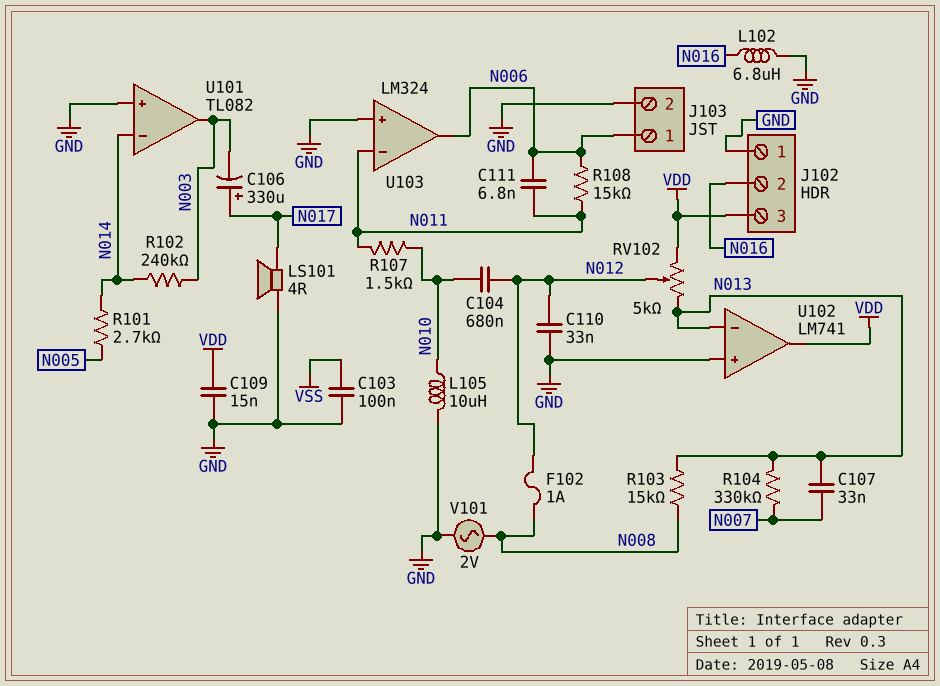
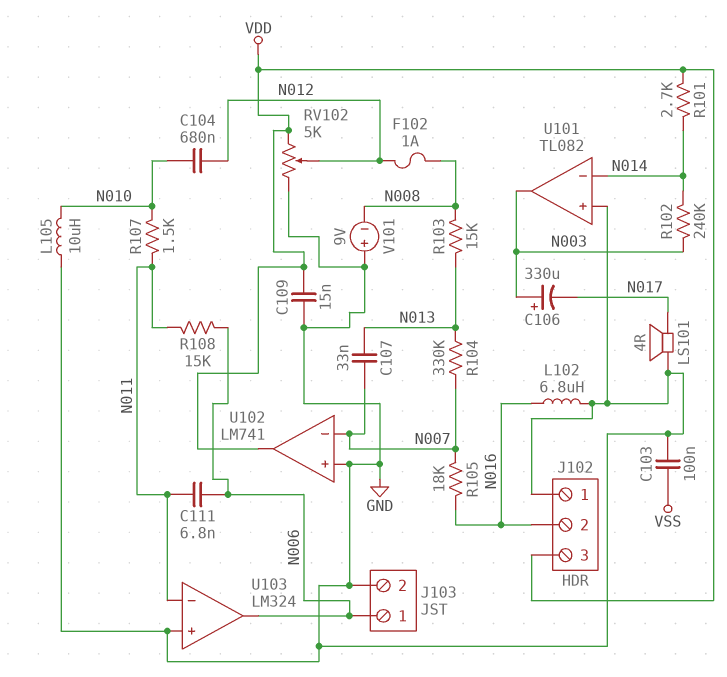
C106: 330uF (plus N017, minus N003) -> 330uF (plus N003, minus N017)
C110: 33nF (GND, N012) -> none
R101: 2.7k (N005, N014) -> 2.7k (N014, VDD)
R105: none -> 18k (N007, N016)
RV102: 5k (N013, VDD, wiper N012) -> 5k (GND, VDD, wiper N012)
U102 pin in-: N013 -> N007
V101: AC 2V (GND, N008) -> 9V (plus GND, minus N008)

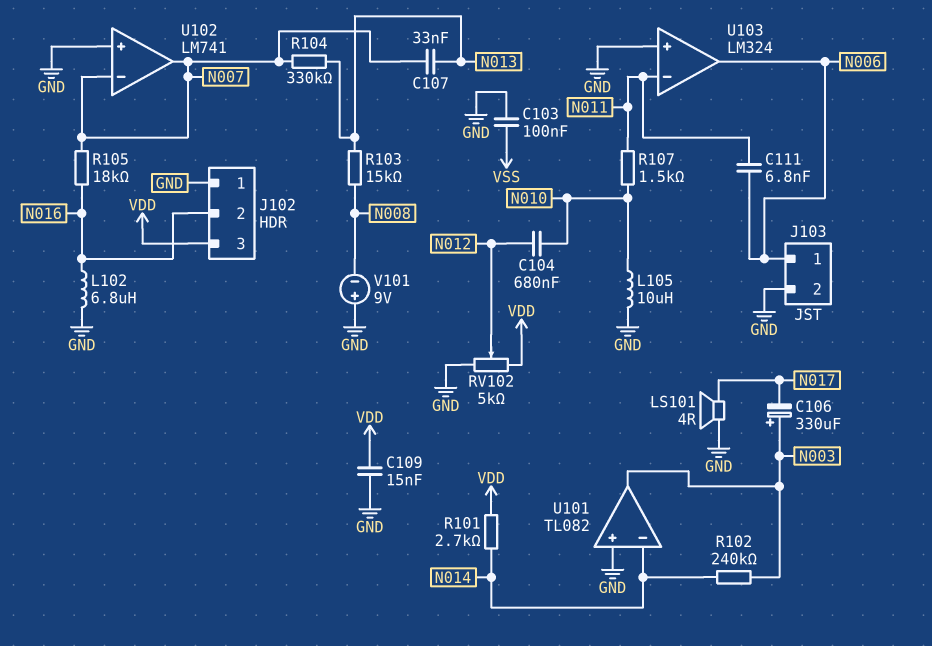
F102: 1A (N008, N012) -> none
R108: 15k (N006, N011) -> none
U102 pin out: VDD -> N007

